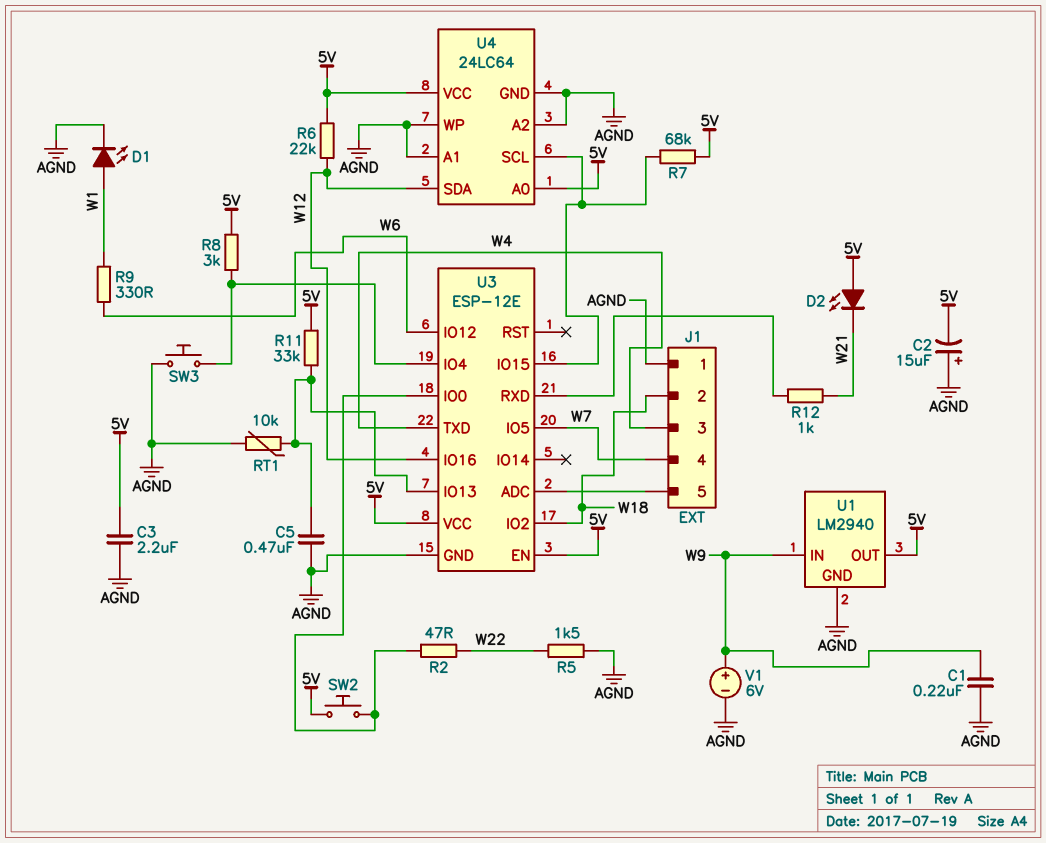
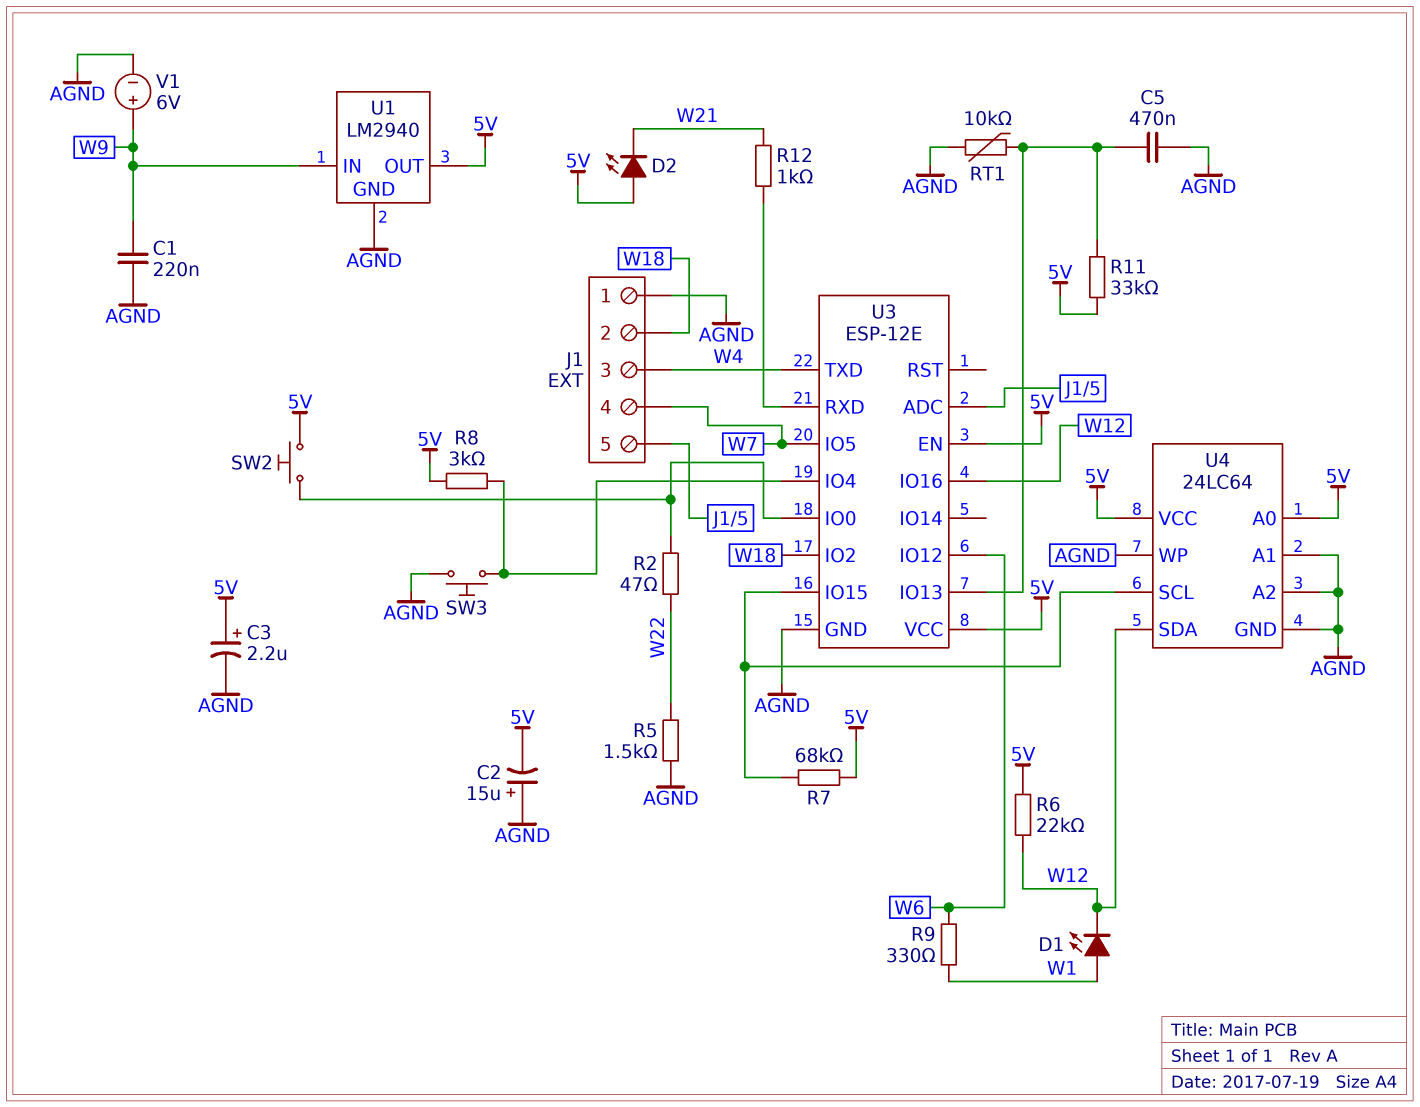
C3: 2.2uF (5V, AGND) -> 2.2uF (plus 5V, minus AGND)
D1: LED (A W1, K AGND) -> LED (A W1, K W12)

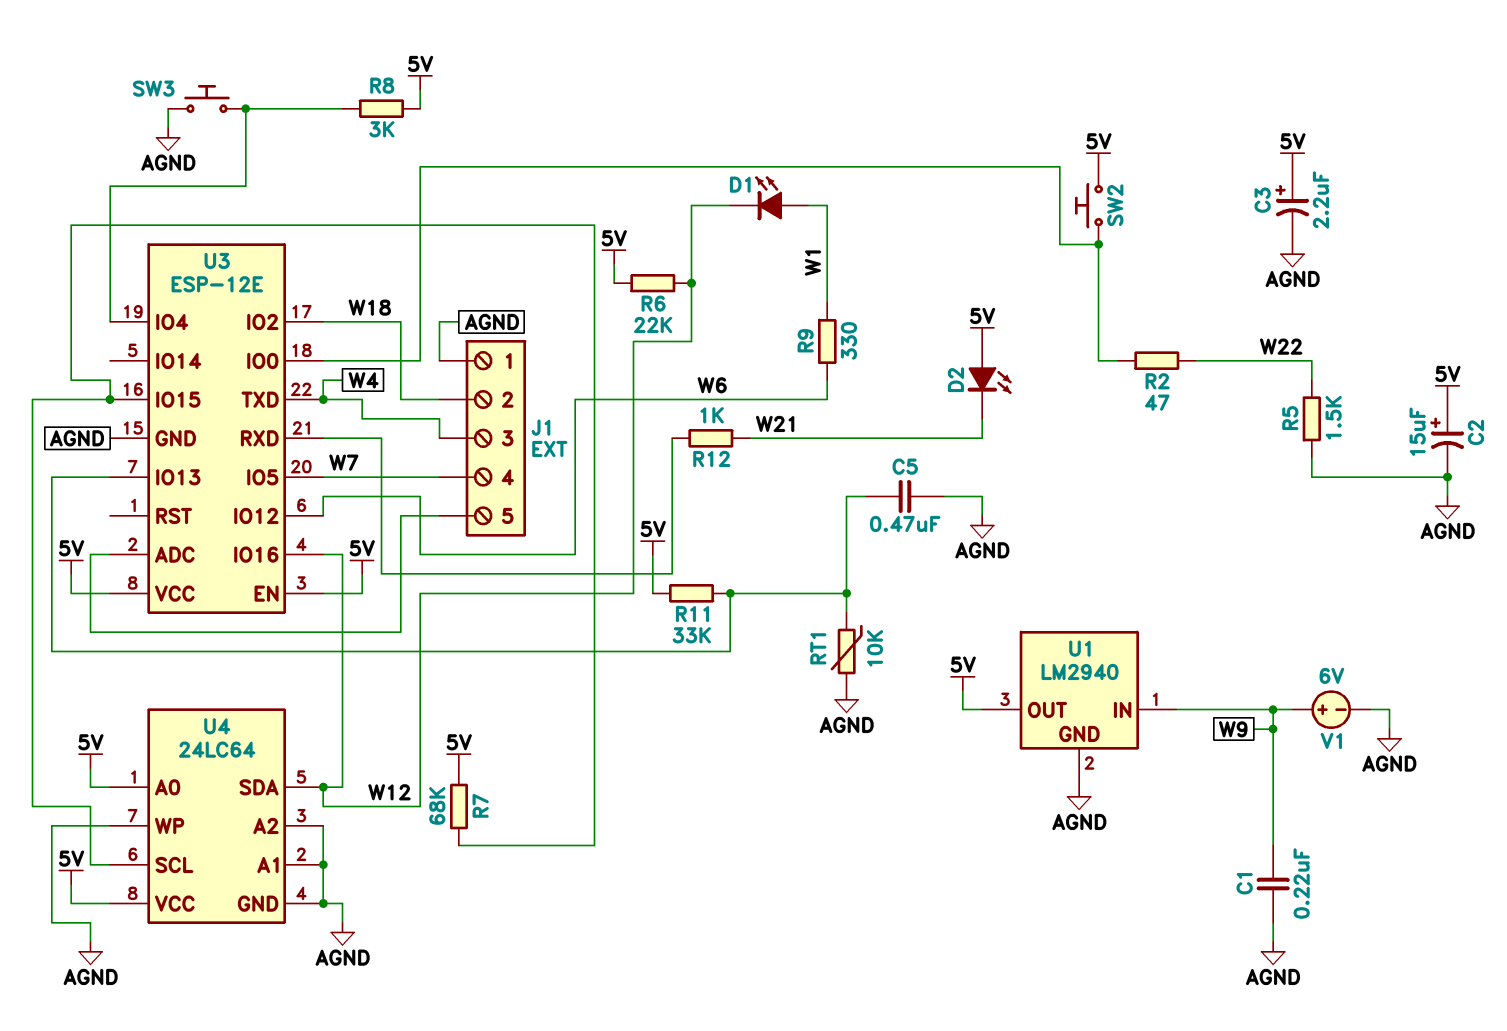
C2: 15uF (plus AGND, minus 5V) -> 15uF (plus 5V, minus AGND)

